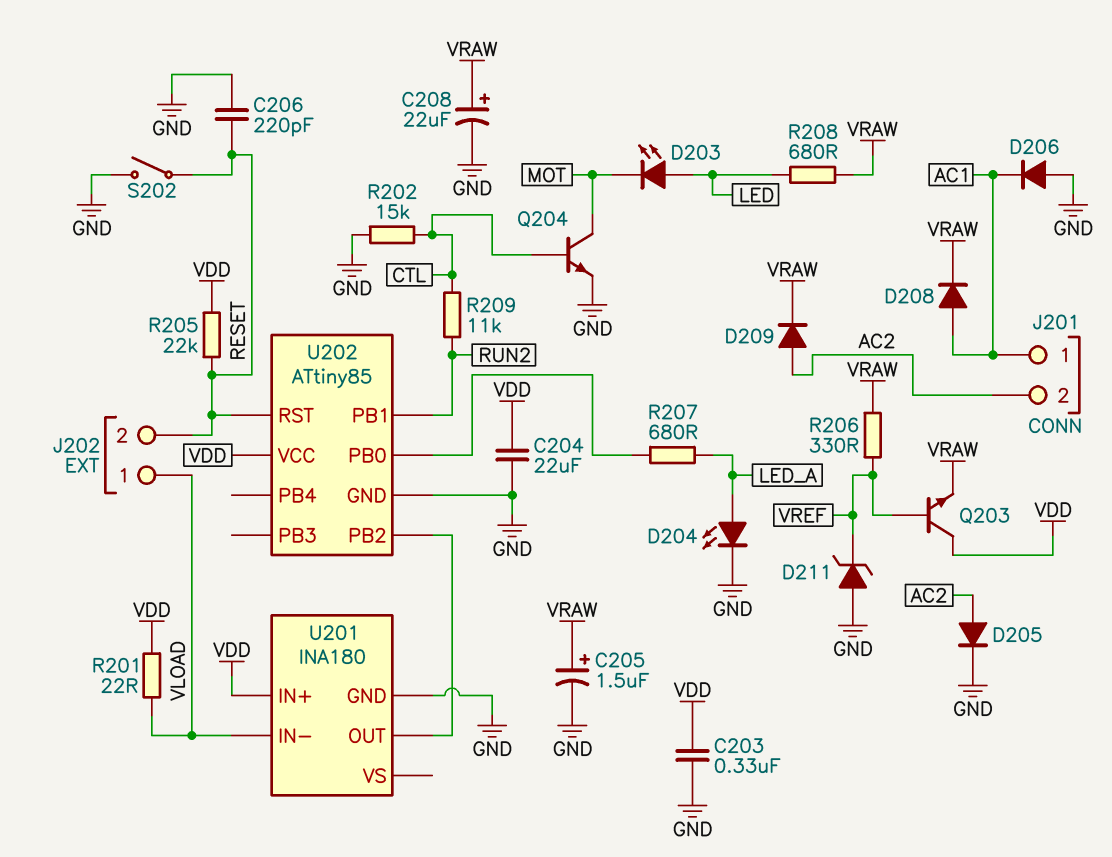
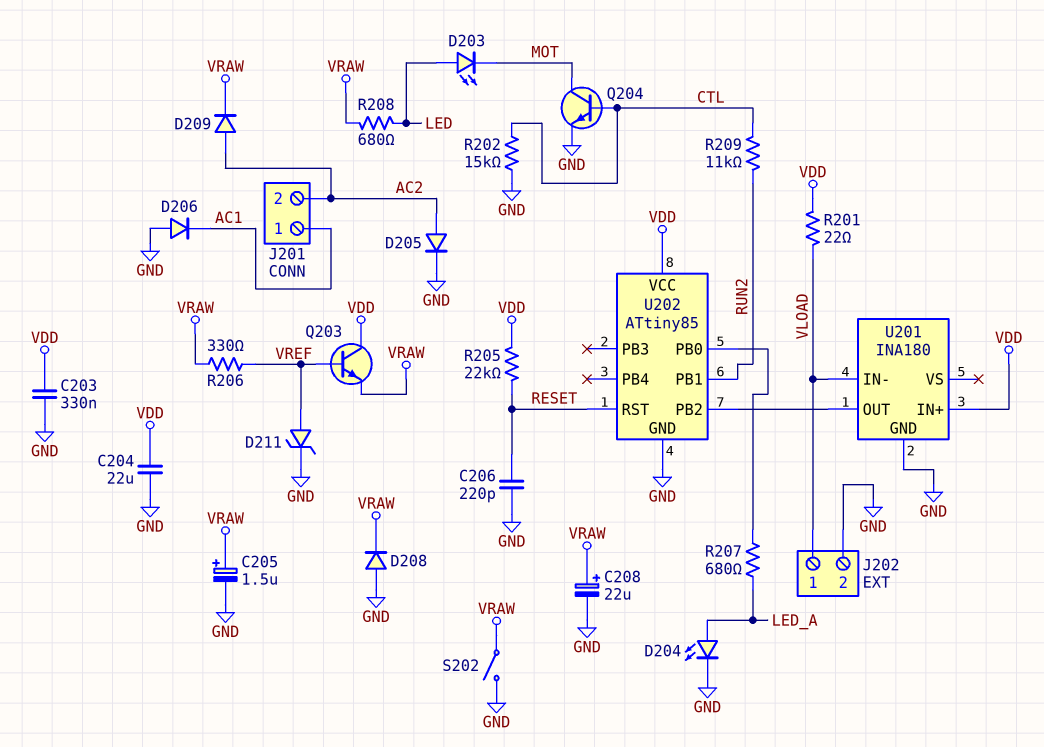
D208: diode (A AC1, K VRAW) -> diode (A GND, K VRAW)
D211: zener (A GND, K VREF) -> zener (A VREF, K GND)
J202 pin 2: RESET -> GND
S202: switch (GND, RESET) -> switch (GND, VRAW)

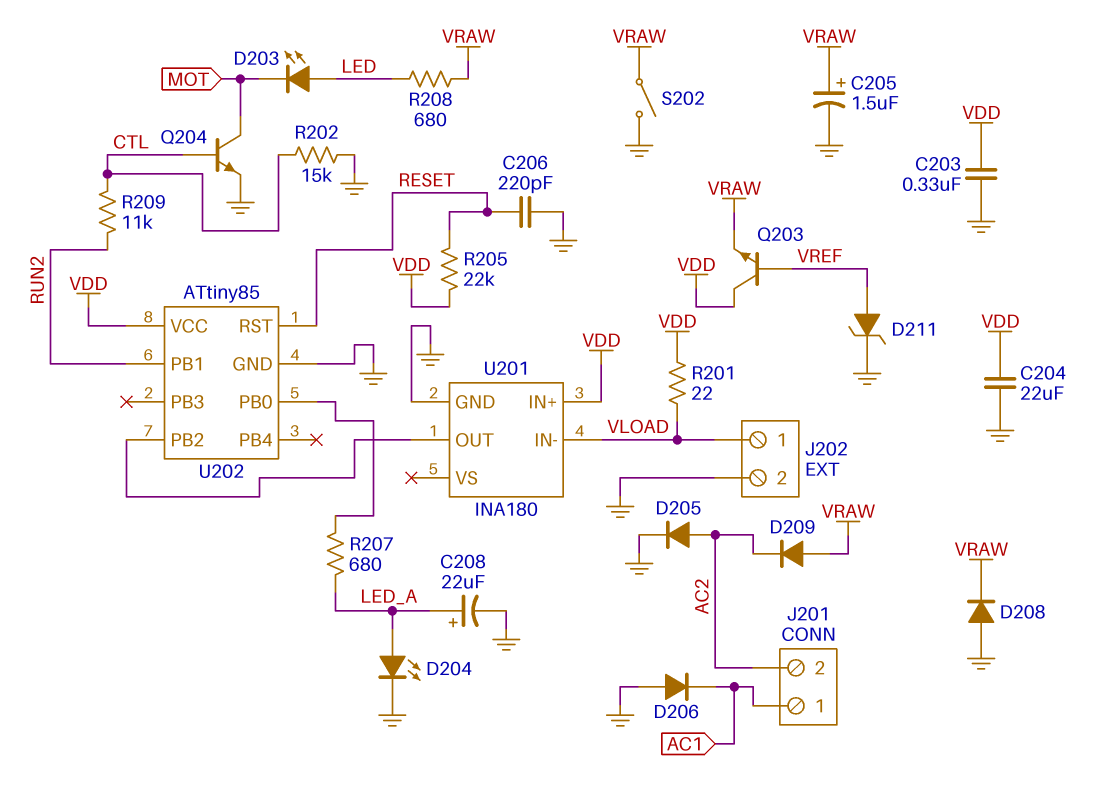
C208: 22uF (plus VRAW, minus GND) -> 22uF (plus LED_A, minus GND)
D209: diode (A AC2, K VRAW) -> diode (A VRAW, K AC2)
R206: 330 (VRAW, VREF) -> none

